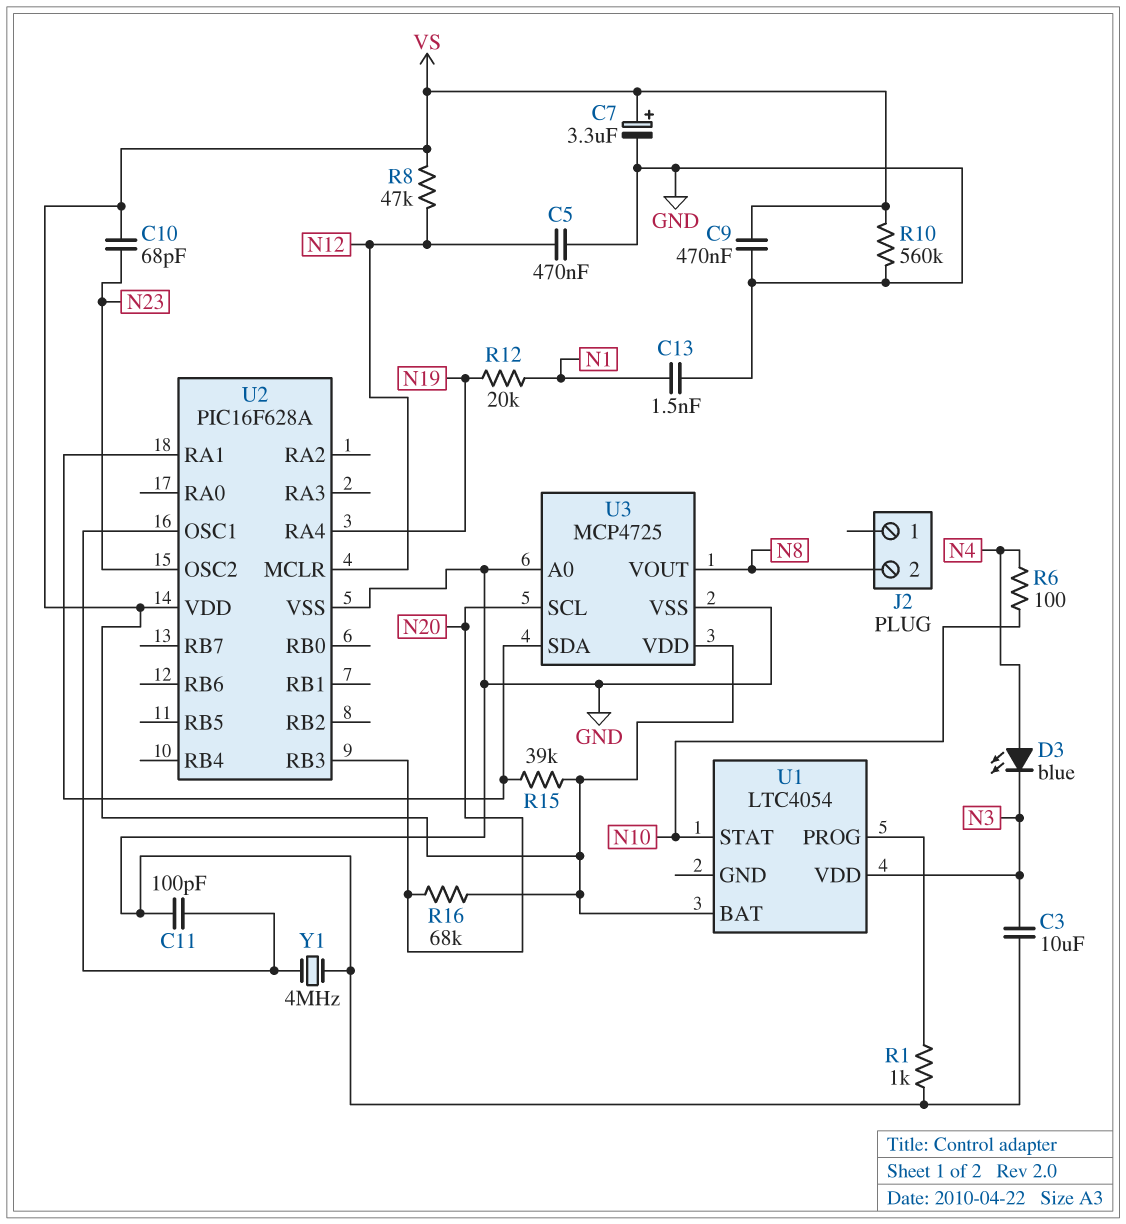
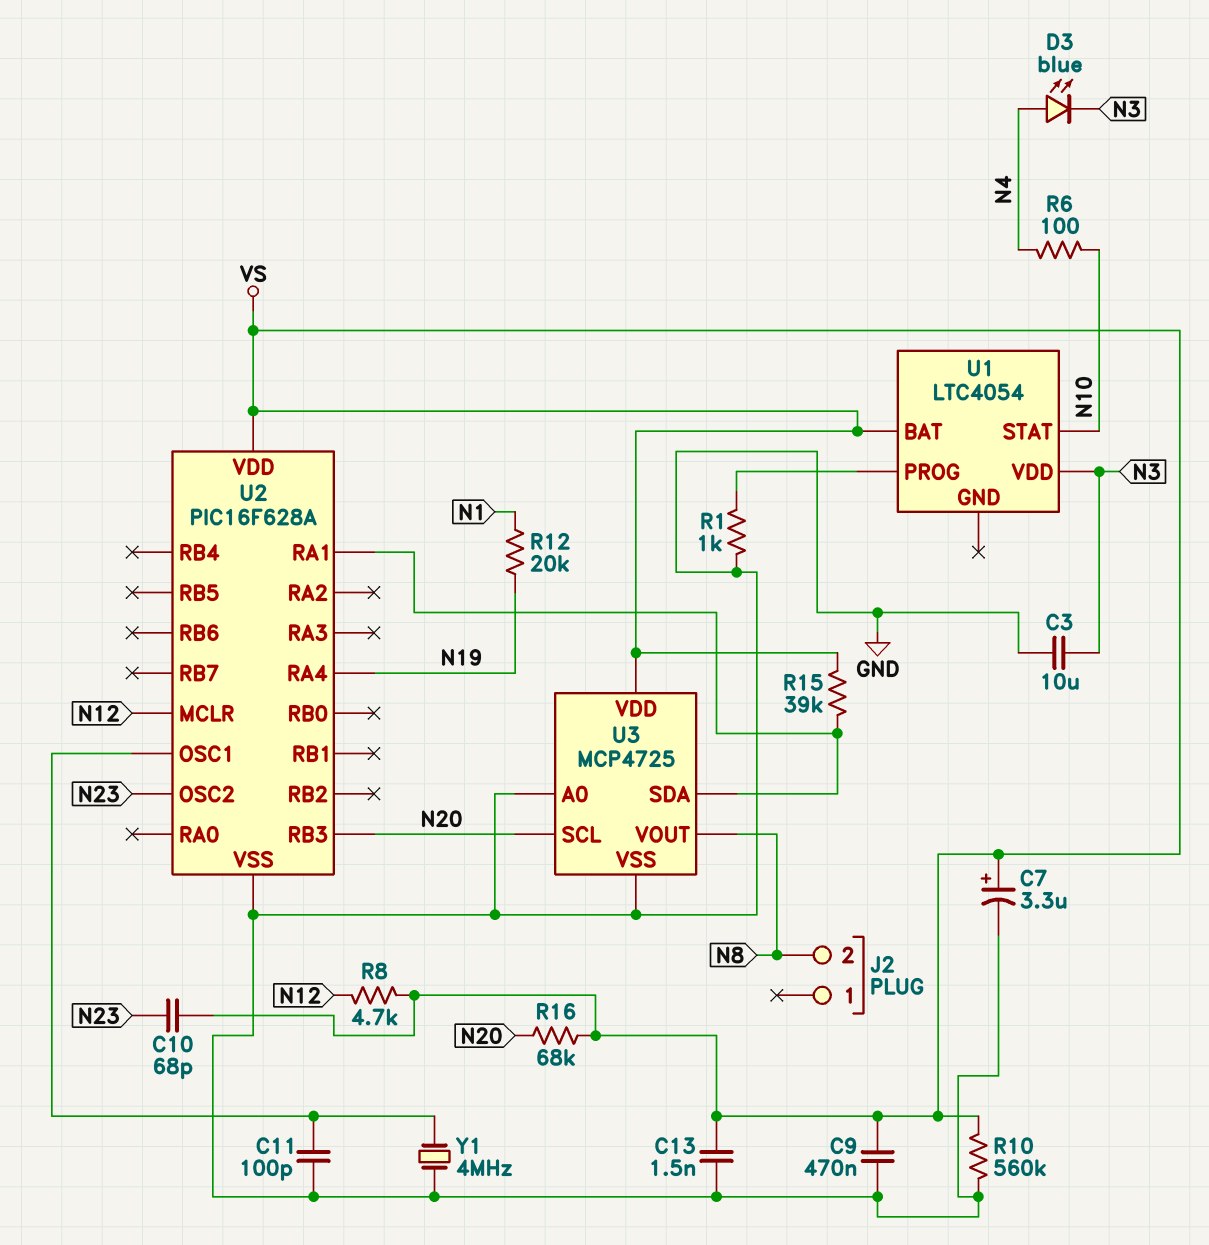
C5: 470nF (GND, N12) -> none
C13: 1.5nF (GND, N1) -> 1.5nF (GND, VS)
R8: 47k (N12, VS) -> 4.7k (N12, VS)

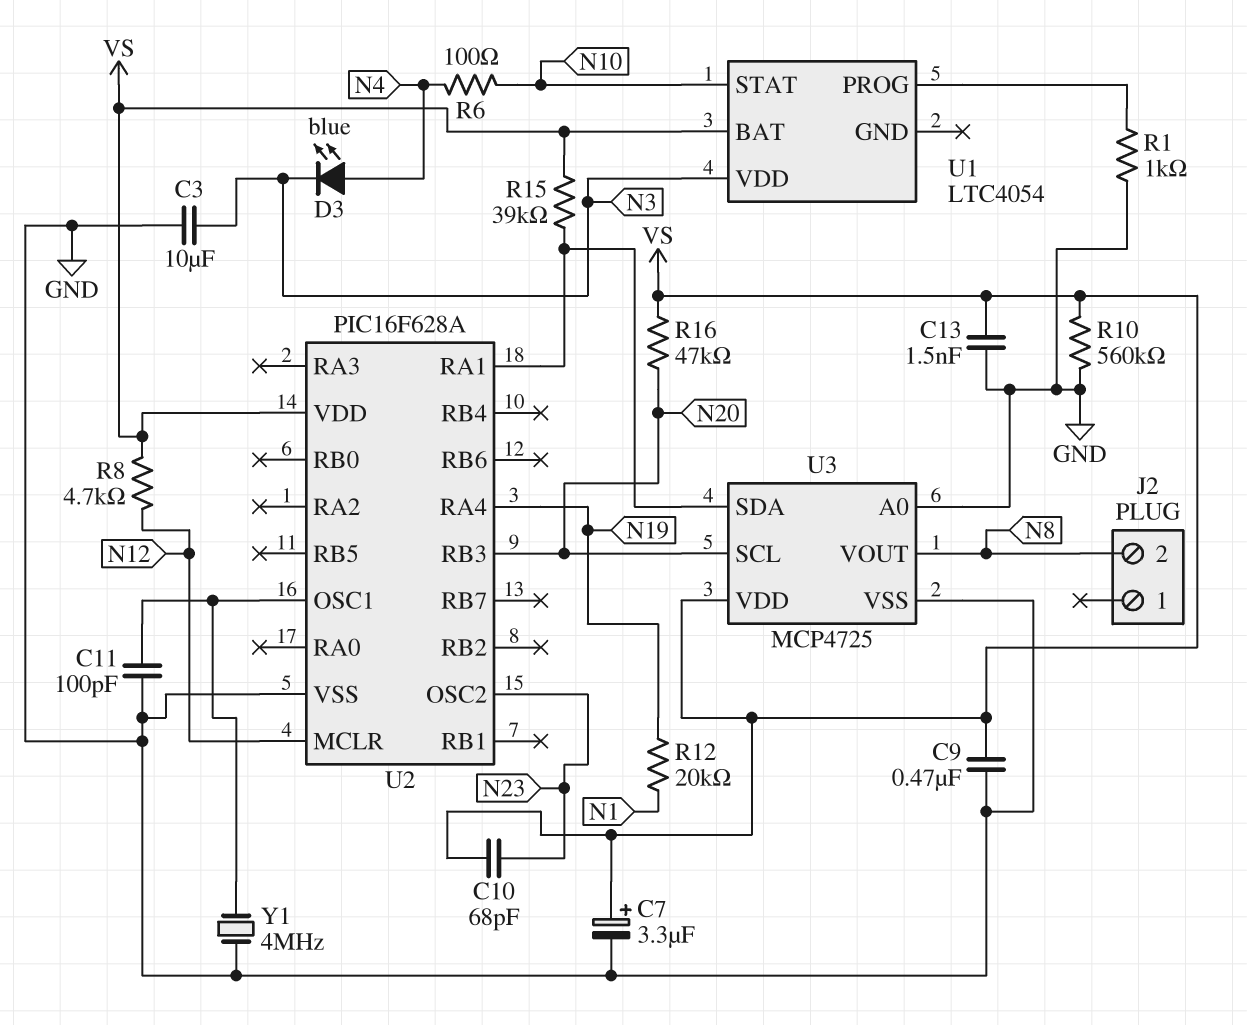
R16: 68k (N20, VS) -> 47k (N20, VS)

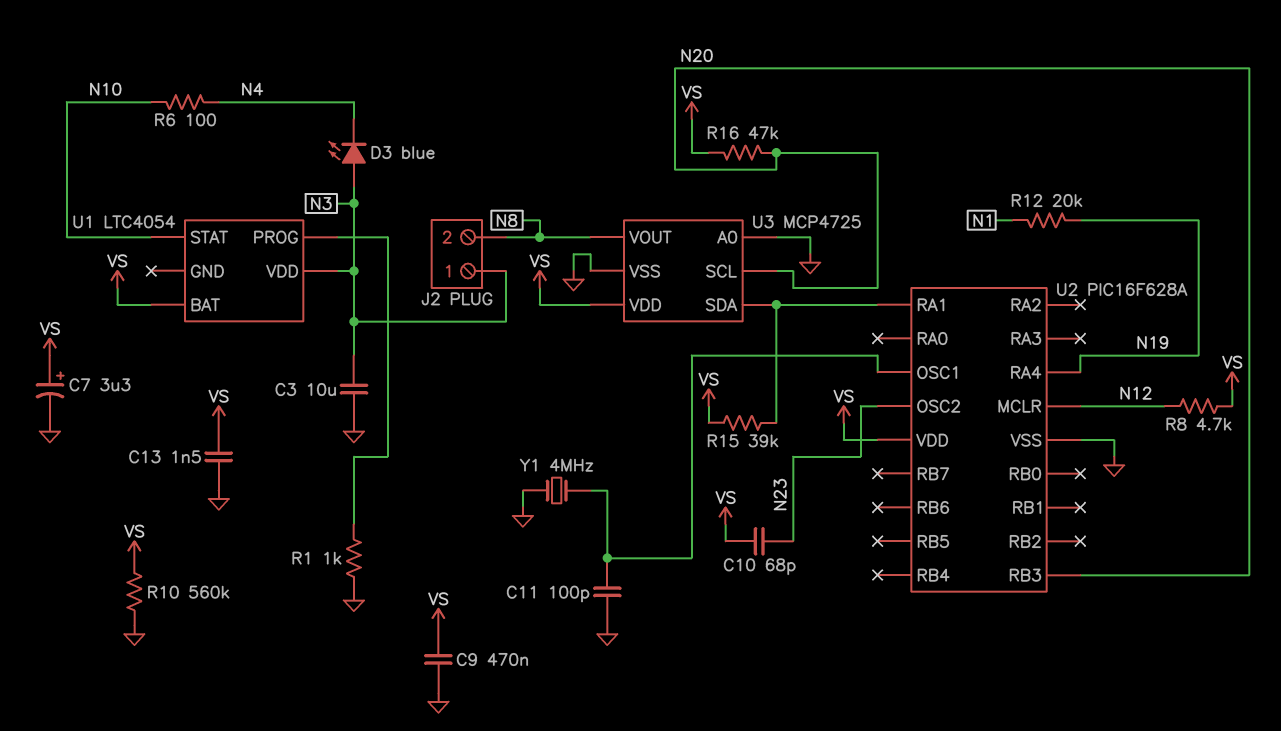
D3: LED blue (A N4, K N3) -> LED blue (A N3, K N4)
J2 pin 1: none -> N3

